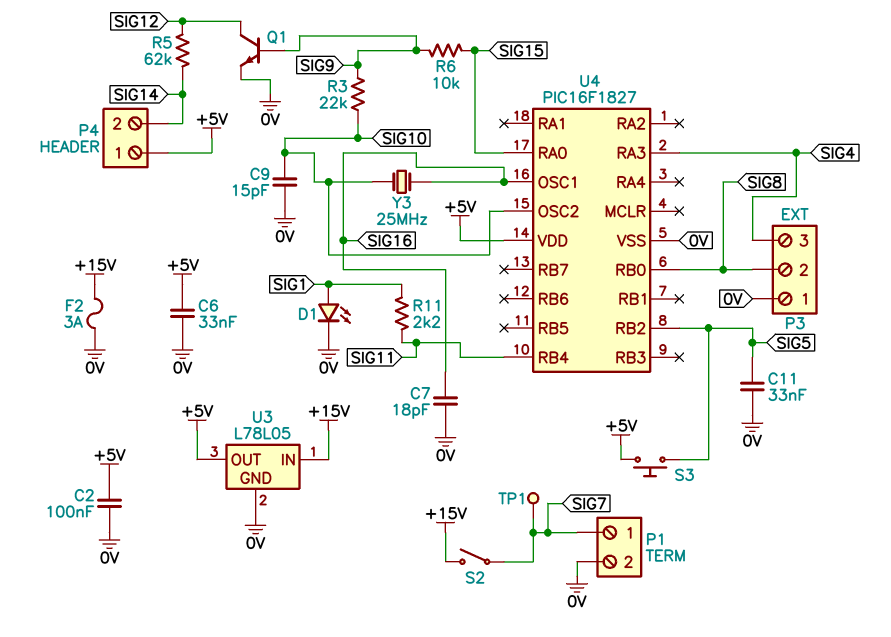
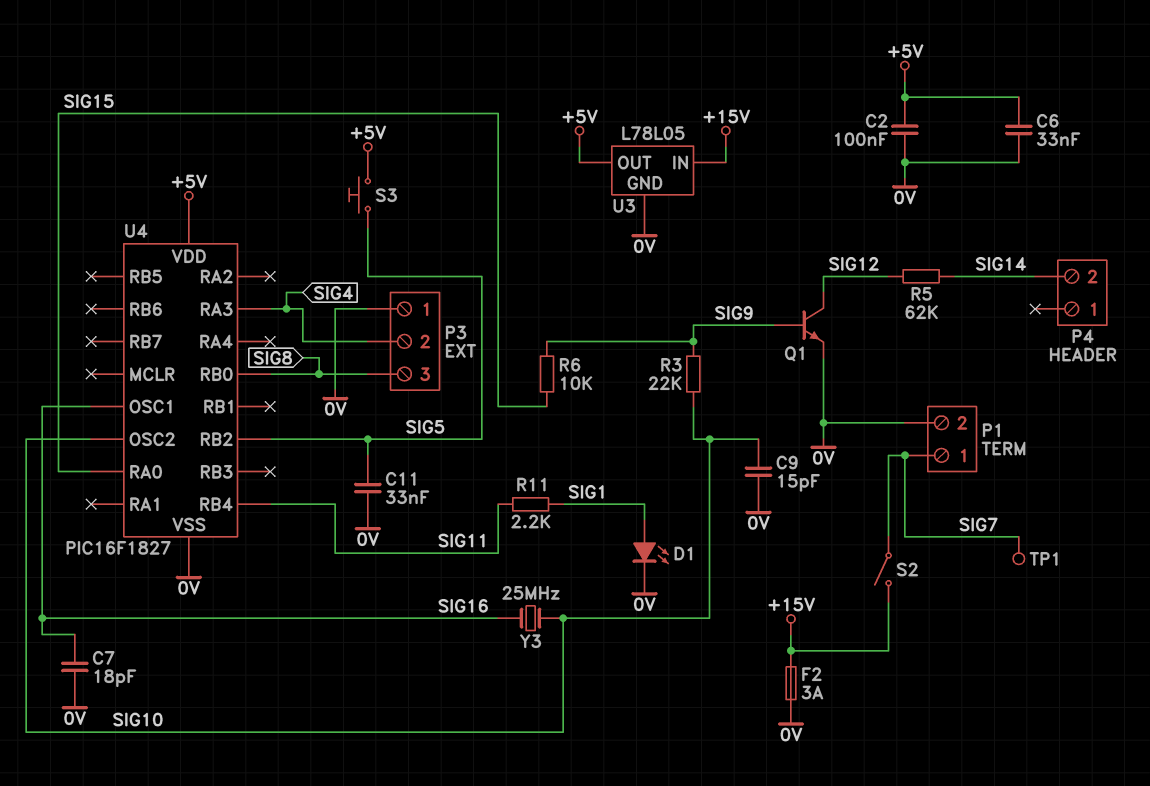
P3 pin 2: SIG8 -> SIG4
P3 pin 3: SIG4 -> SIG8
P4 pin 1: +5V -> none

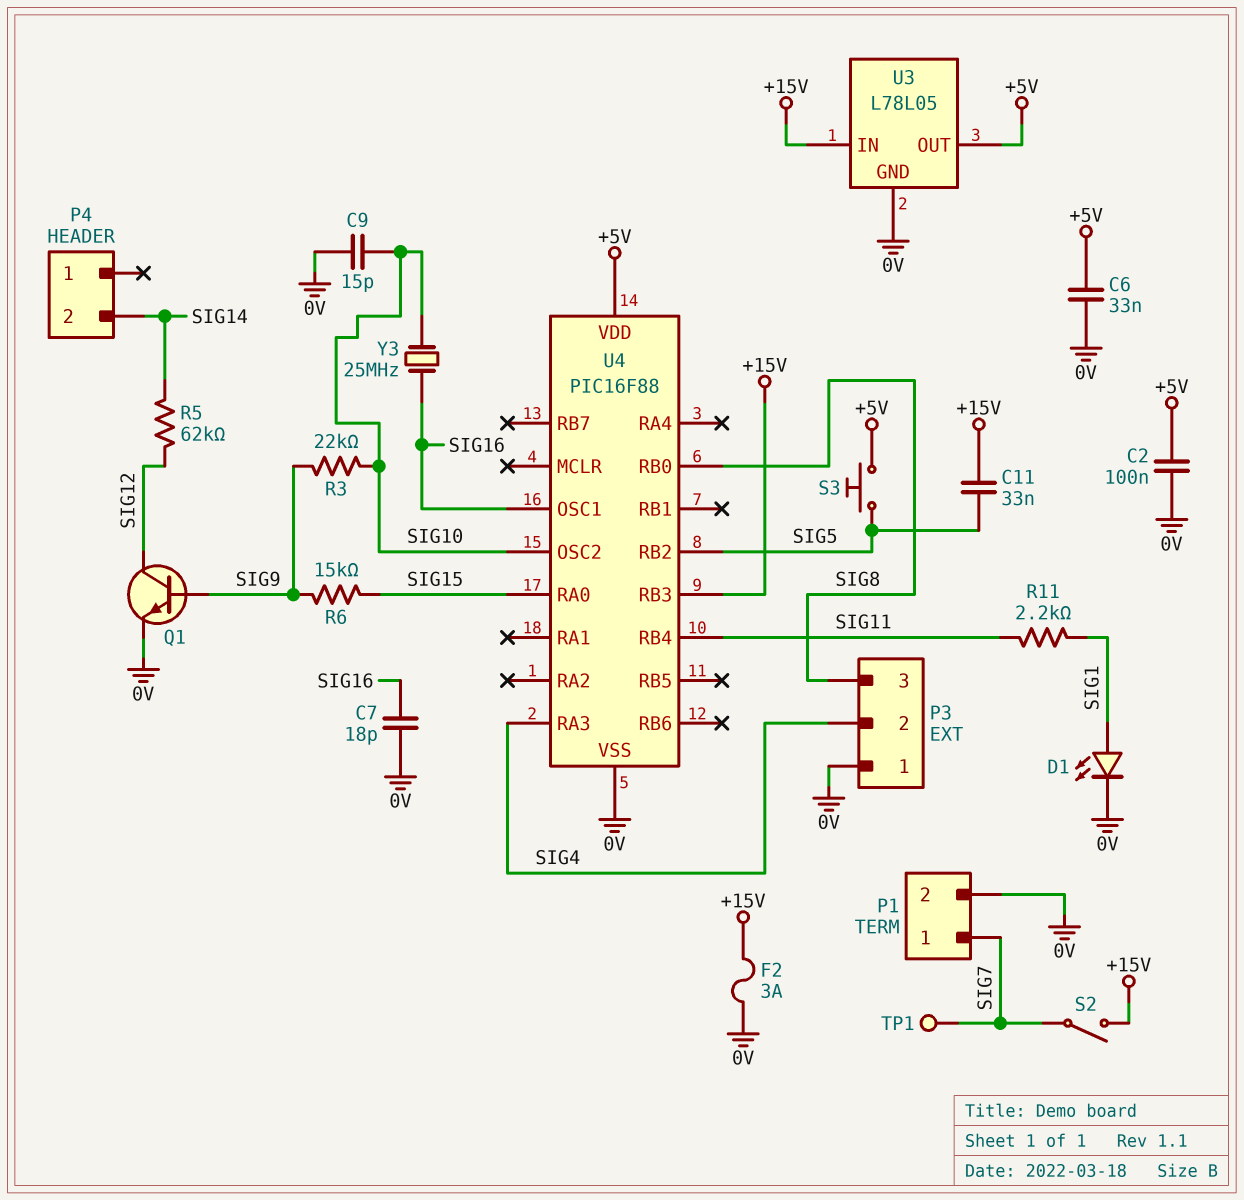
C11: 33nF (0V, SIG5) -> 33nF (+15V, SIG5)
R6: 10k (SIG9, SIG15) -> 15k (SIG9, SIG15)
U4: PIC16F1827 -> PIC16F88
U4 pin RB3: none -> +15V

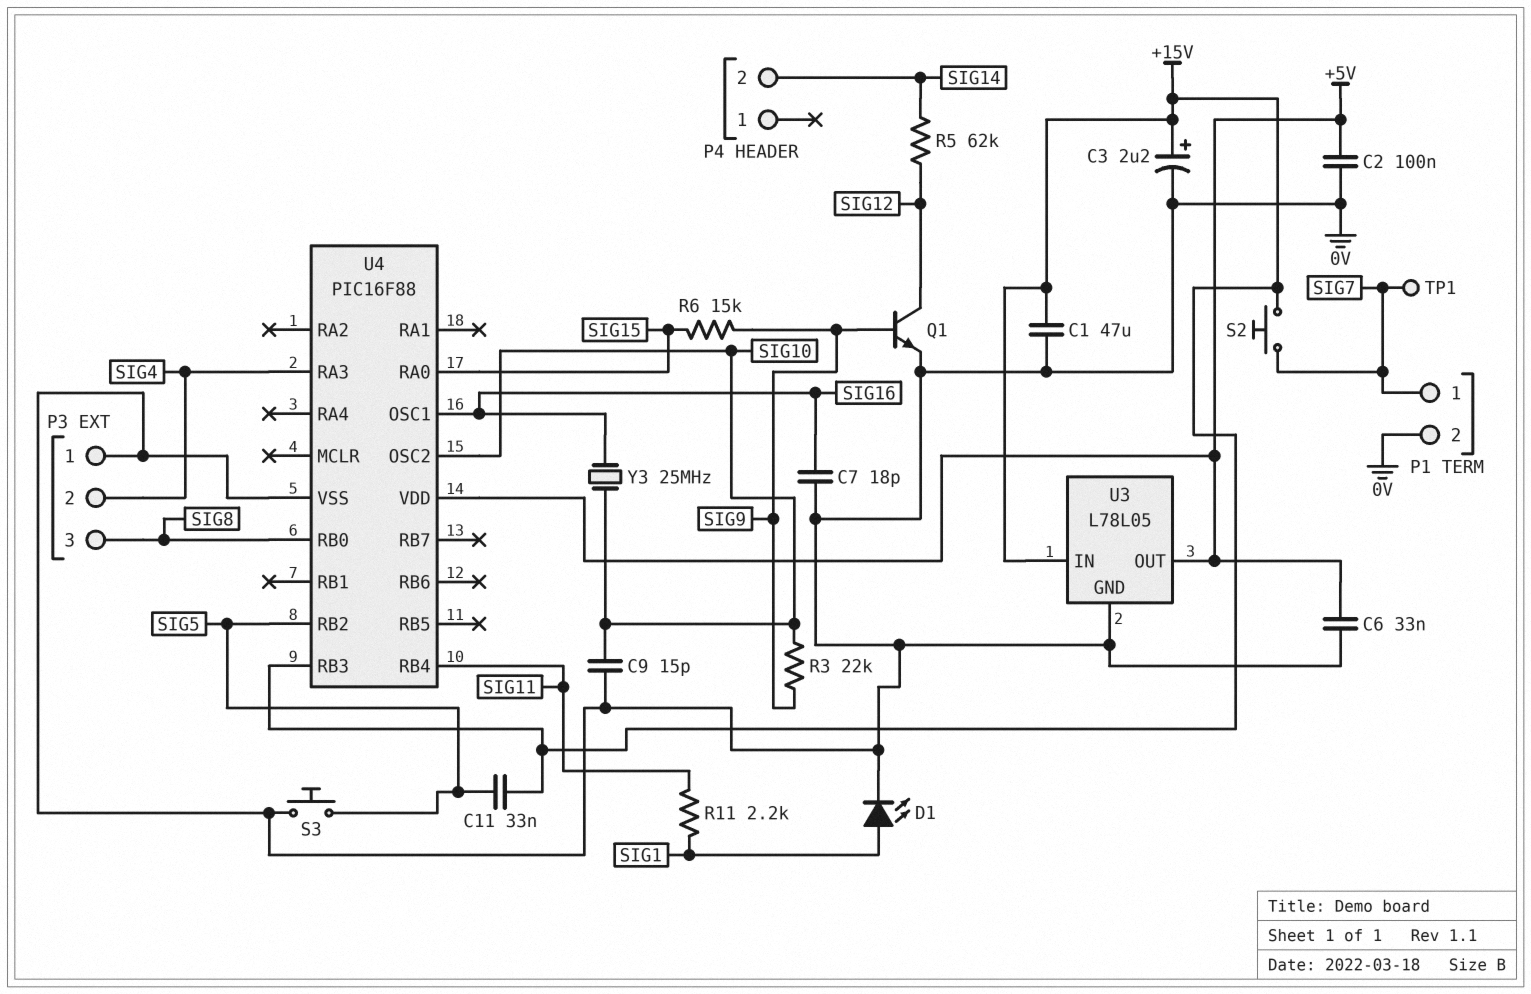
C1: none -> 47uF (+15V, 0V)
C3: none -> 2.2uF (plus +15V, minus 0V)
F2: 3A (+15V, 0V) -> none
S2: switch (+15V, SIG7) -> button (+15V, SIG7)
S3: button (+5V, SIG5) -> button (0V, SIG5)

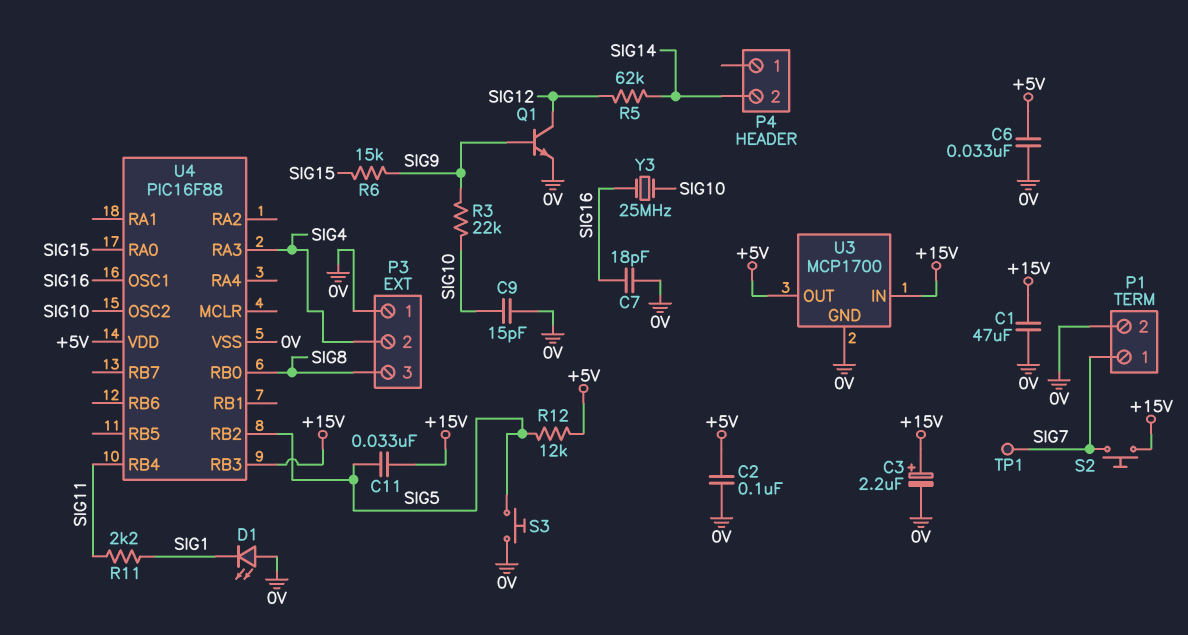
D1: LED (A SIG1, K 0V) -> LED (A 0V, K SIG1)
R12: none -> 12k (+5V, SIG5)
U3: L78L05 -> MCP1700

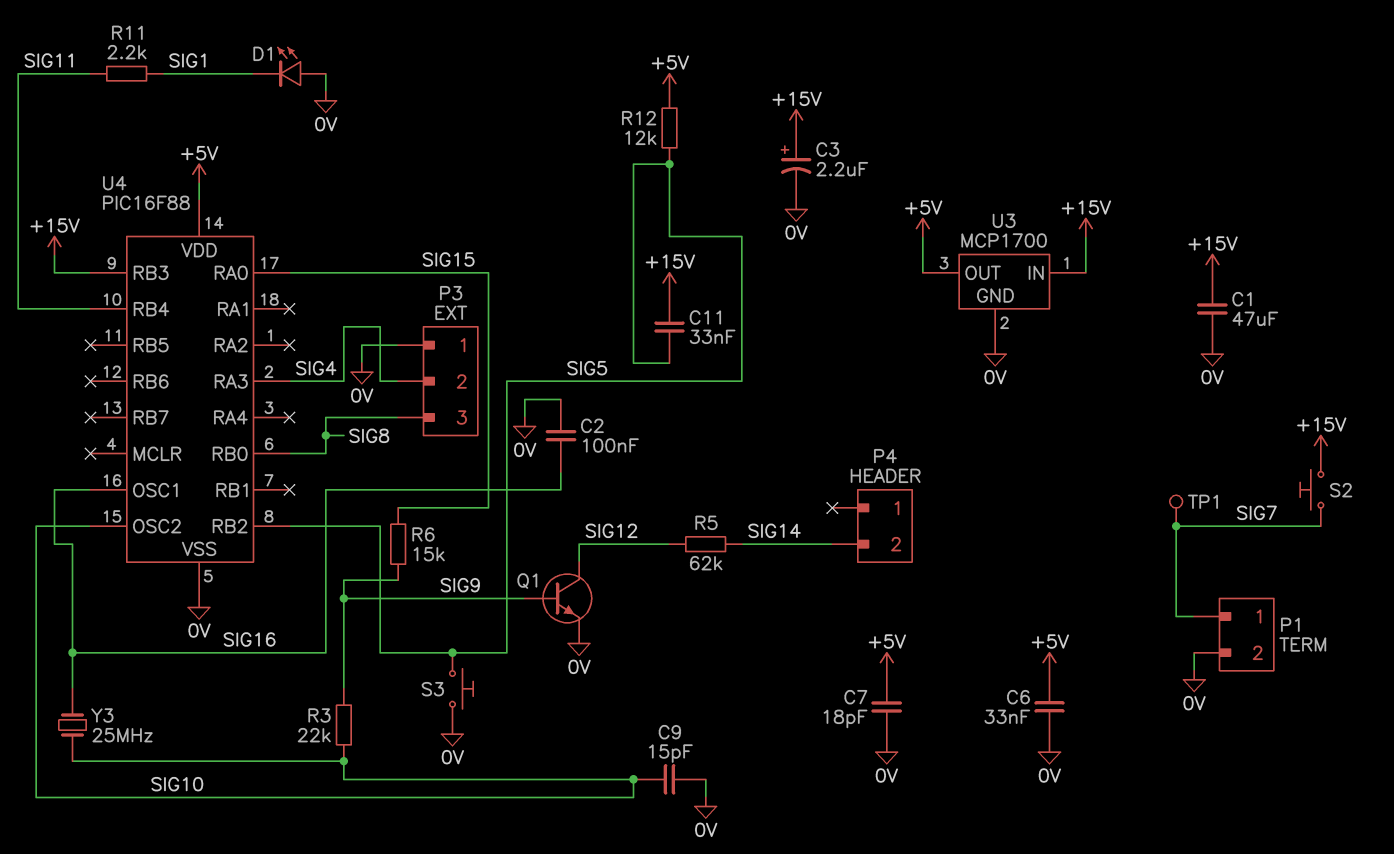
C2: 100nF (+5V, 0V) -> 100nF (0V, SIG16)
C7: 18pF (0V, SIG16) -> 18pF (+5V, 0V)

